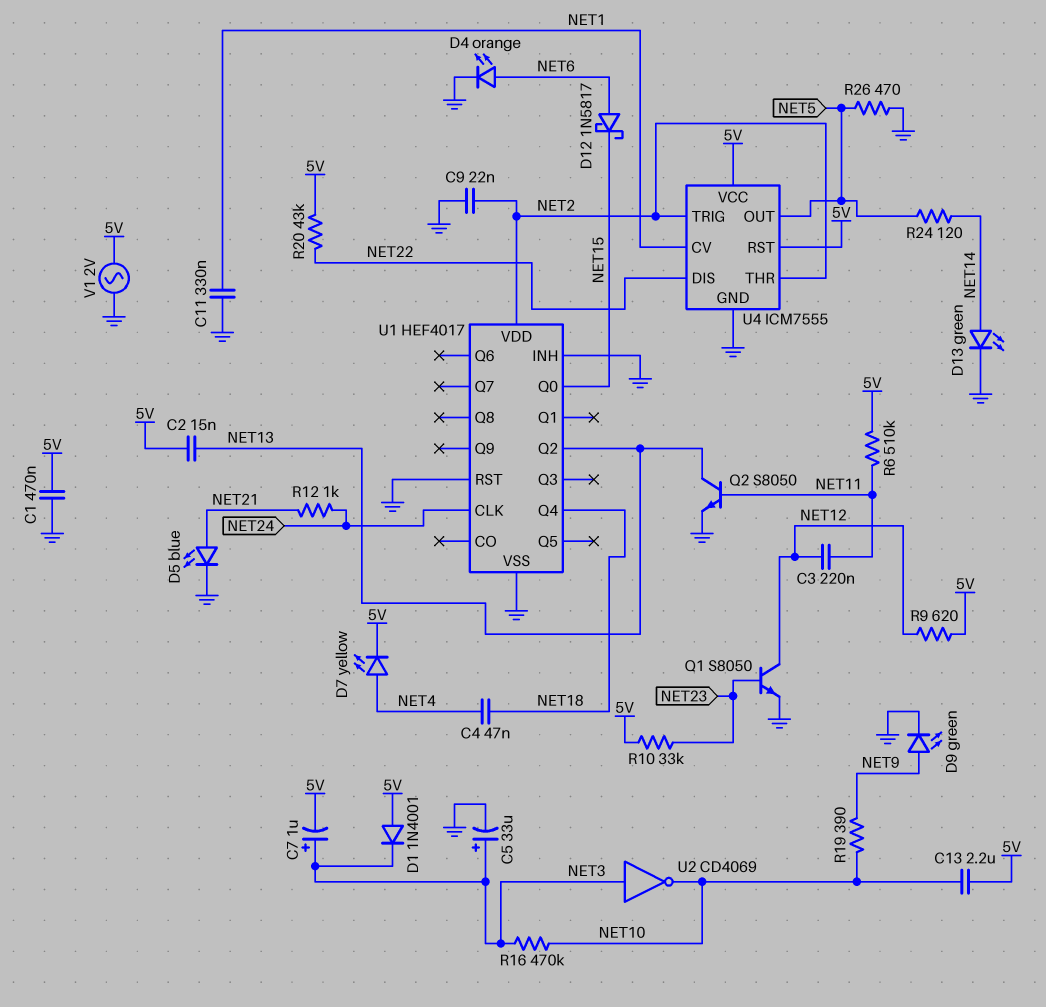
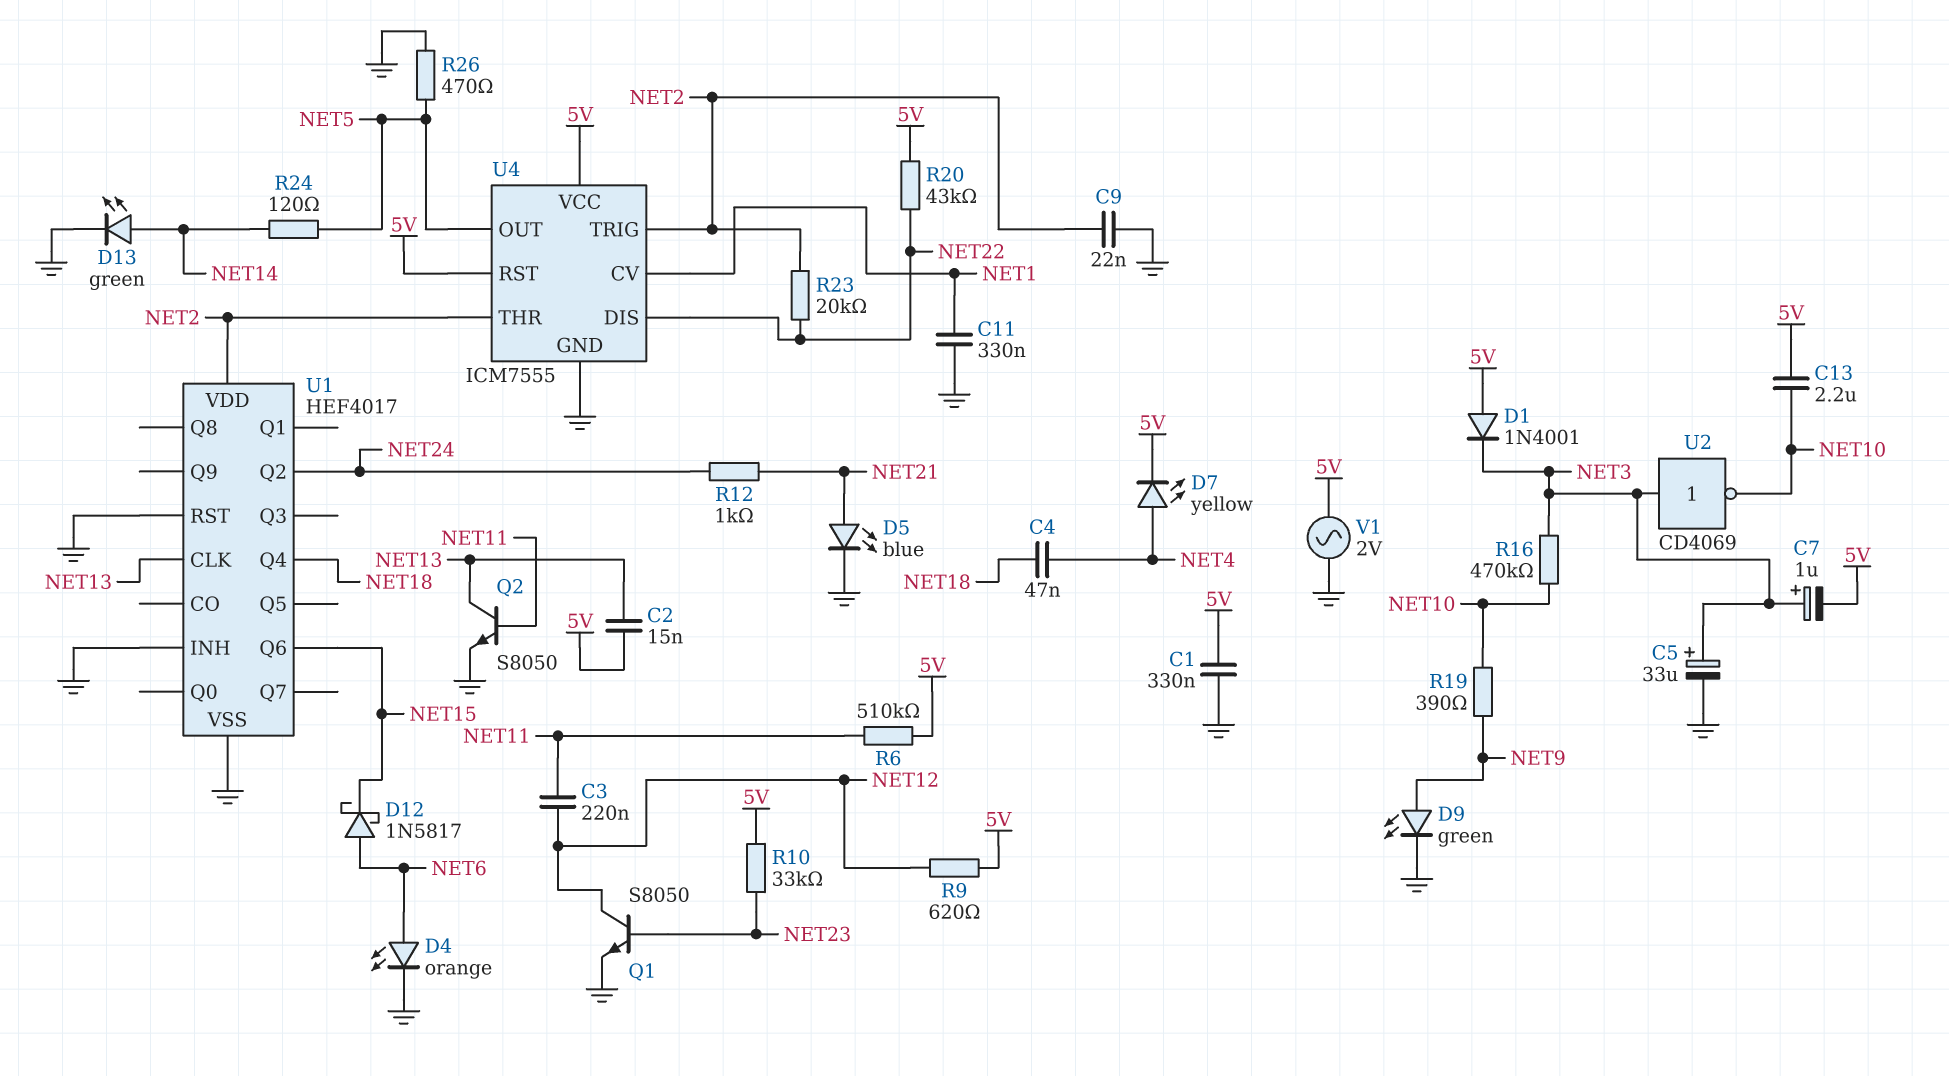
C1: 470nF (5V, GND) -> 330nF (5V, GND)
R23: none -> 20k (NET2, NET22)
U1 pin CLK: NET24 -> NET13
U1 pin Q0: NET15 -> none
U1 pin Q2: NET13 -> NET24
U1 pin Q6: none -> NET15

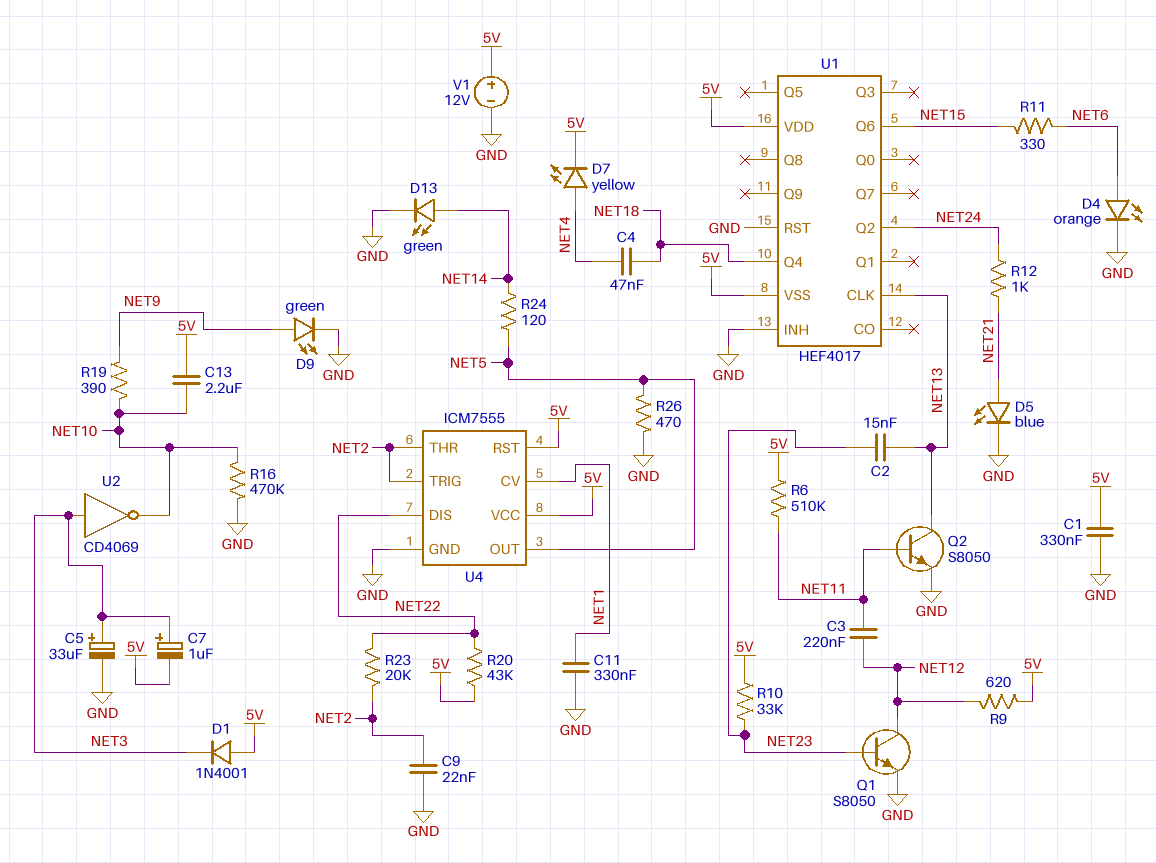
C2: 15nF (5V, NET13) -> 15nF (NET13, NET23)
D12: schottky 1N5817 (A NET6, K NET15) -> none
R11: none -> 330 (NET6, NET15)
R16: 470k (NET3, NET10) -> 470k (GND, NET10)
U1 pin VDD: NET2 -> 5V
U1 pin VSS: GND -> 5V
V1: AC 2V (5V, GND) -> 12V (plus 5V, minus GND)

